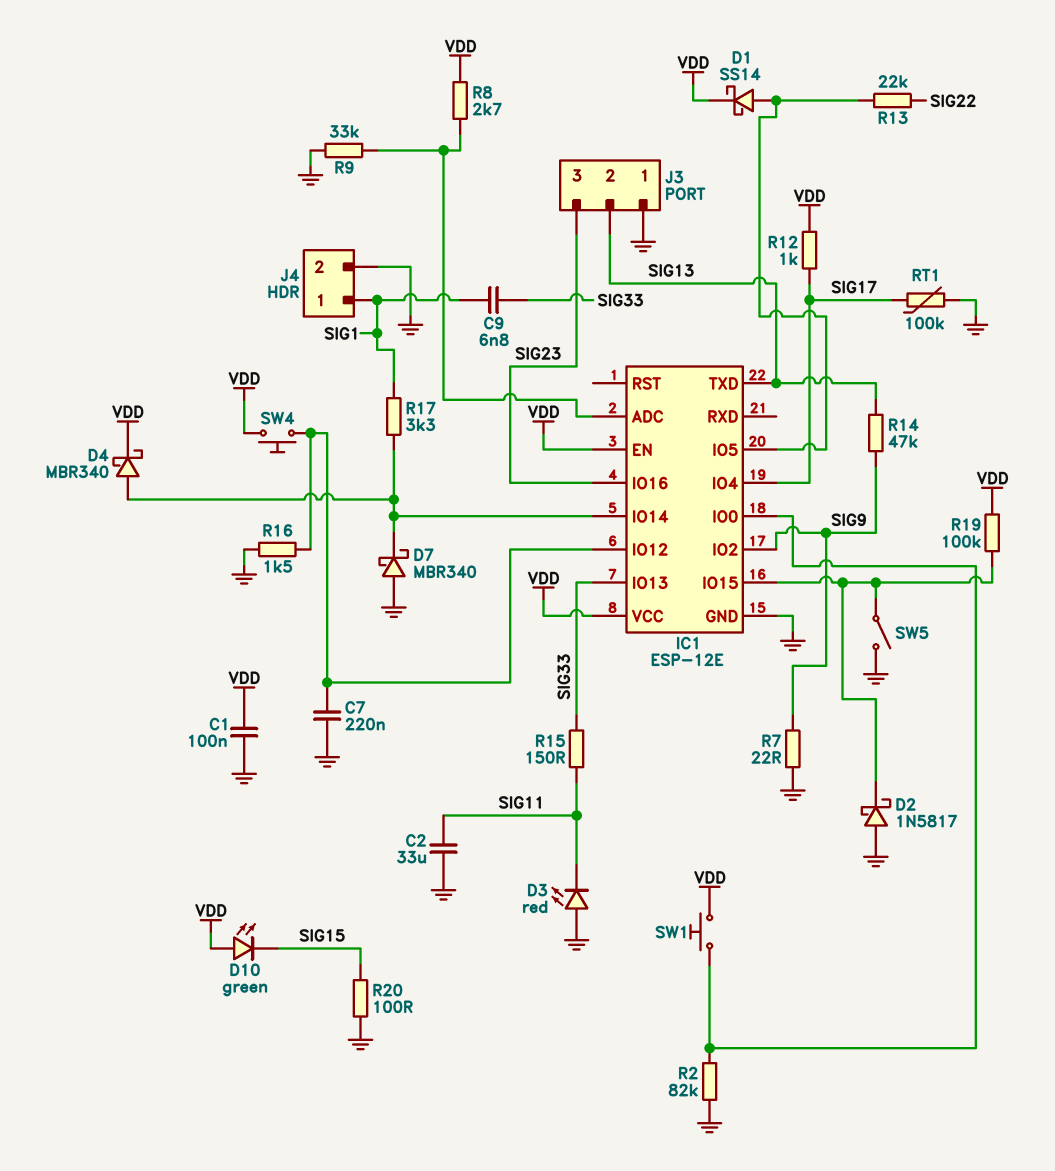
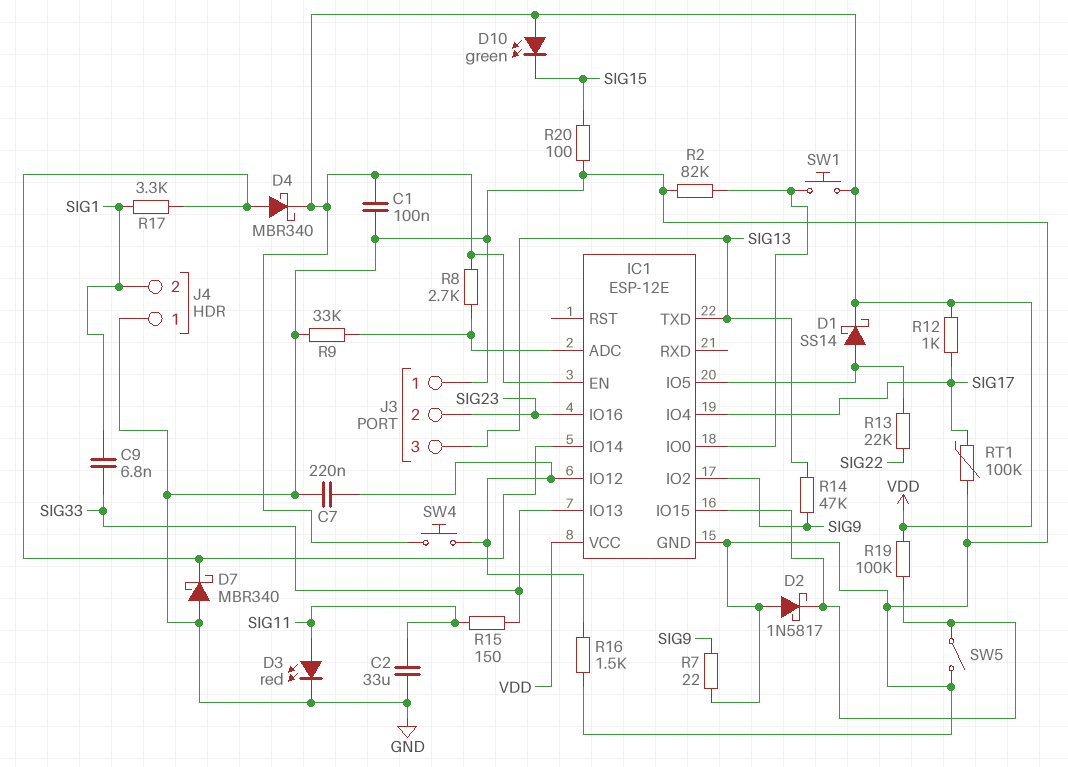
D3: LED red (A GND, K SIG11) -> LED red (A SIG11, K GND)
J3 pin 2: SIG13 -> SIG23
J3 pin 3: SIG23 -> SIG13
J4 pin 1: SIG1 -> GND
J4 pin 2: GND -> SIG1

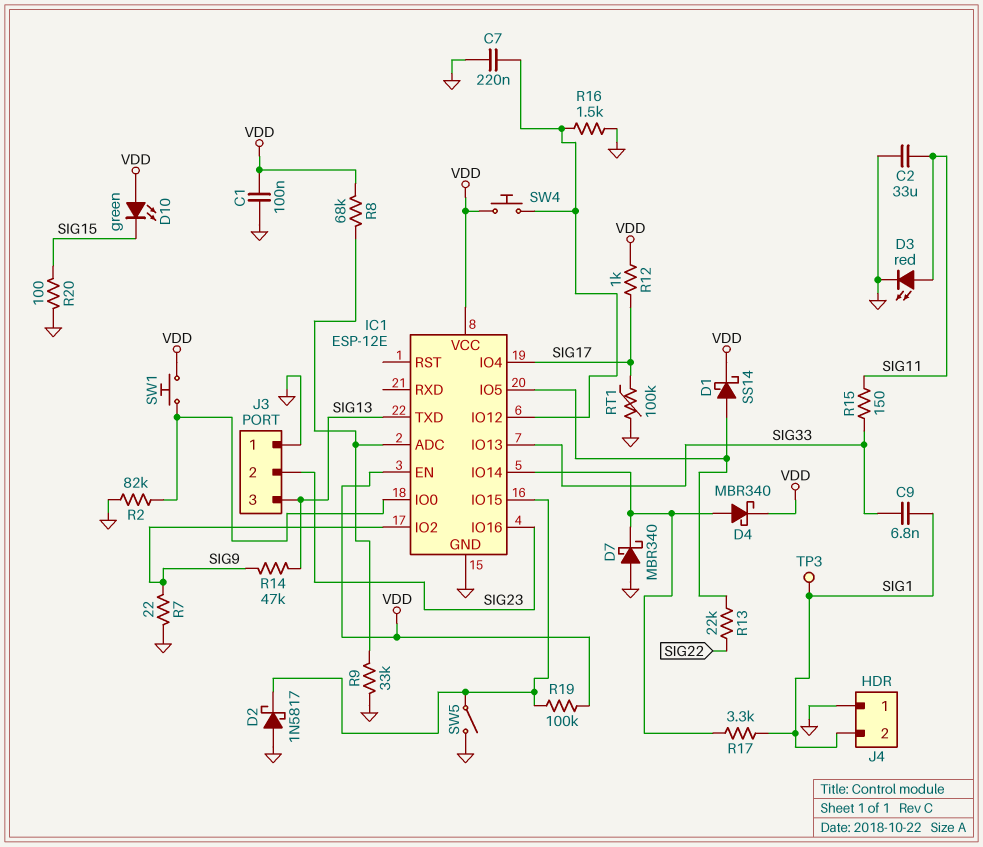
R8: 2.7k (IC1/ADC, VDD) -> 68k (IC1/ADC, VDD)
TP3: none -> test point (SIG1)

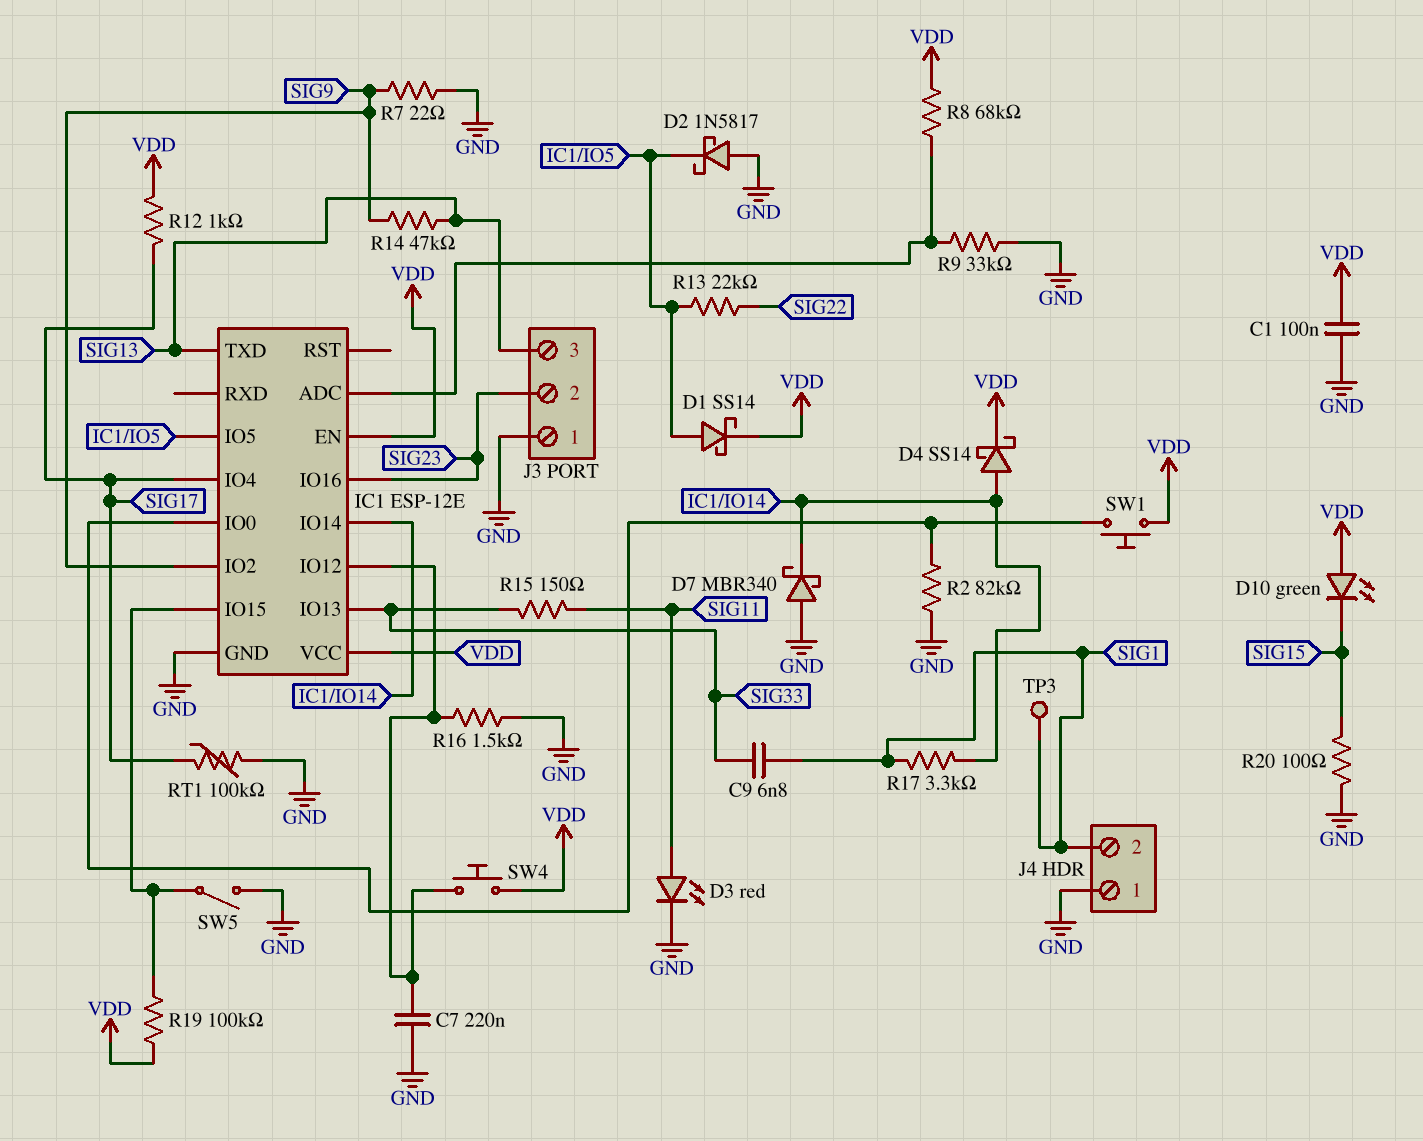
C2: 33uF (GND, SIG11) -> none
D2: schottky 1N5817 (A GND, K IC1/IO15) -> schottky 1N5817 (A GND, K IC1/IO5)
D4: schottky MBR340 (A IC1/IO14, K VDD) -> schottky SS14 (A IC1/IO14, K VDD)

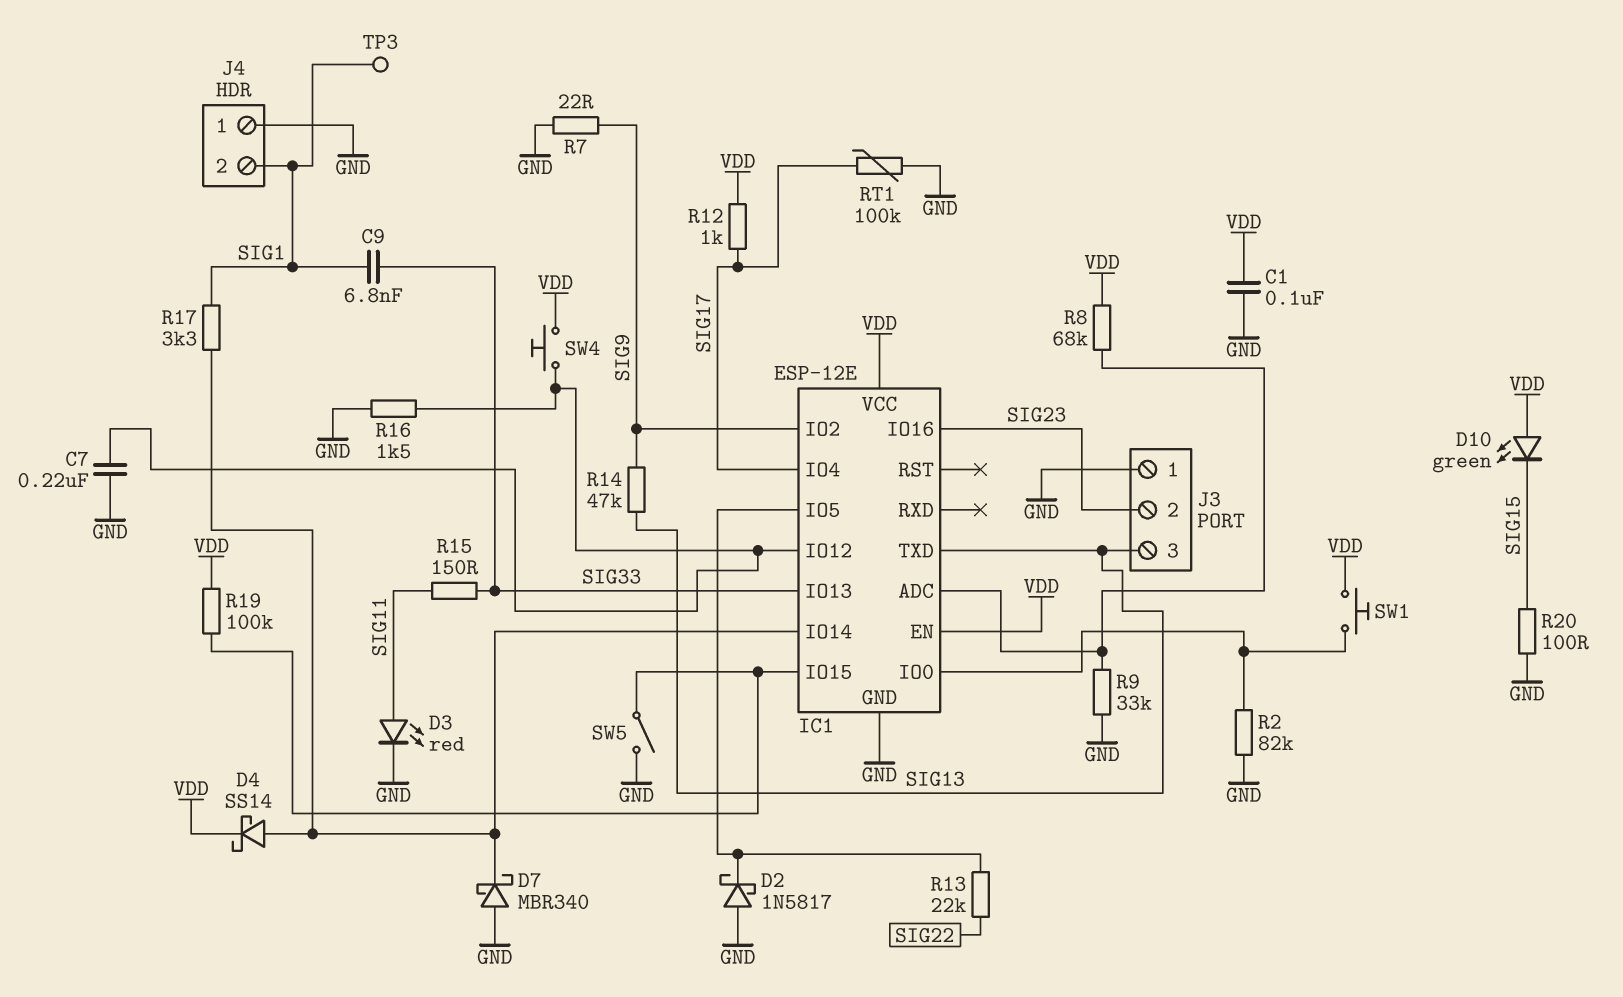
D1: schottky SS14 (A IC1/IO5, K VDD) -> none

